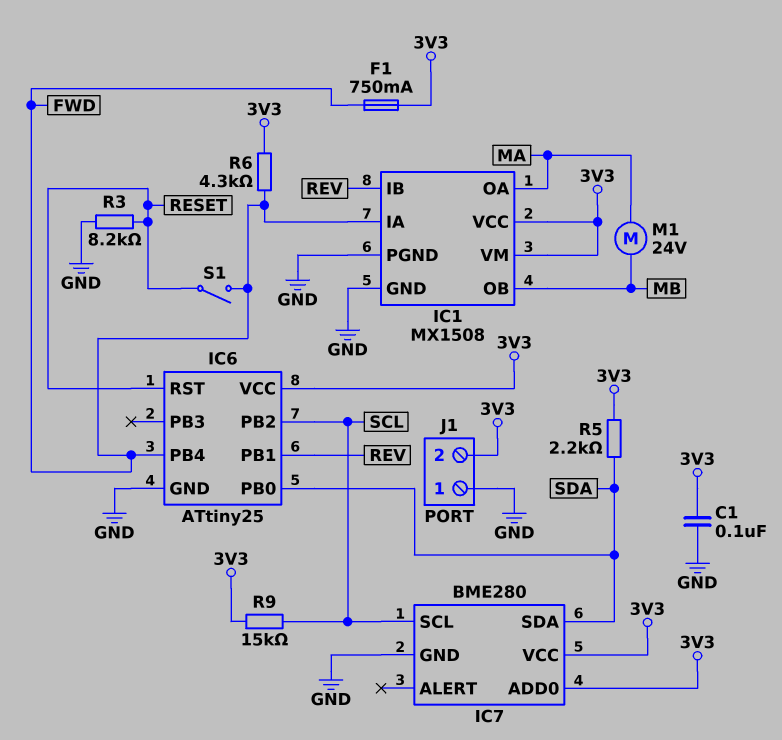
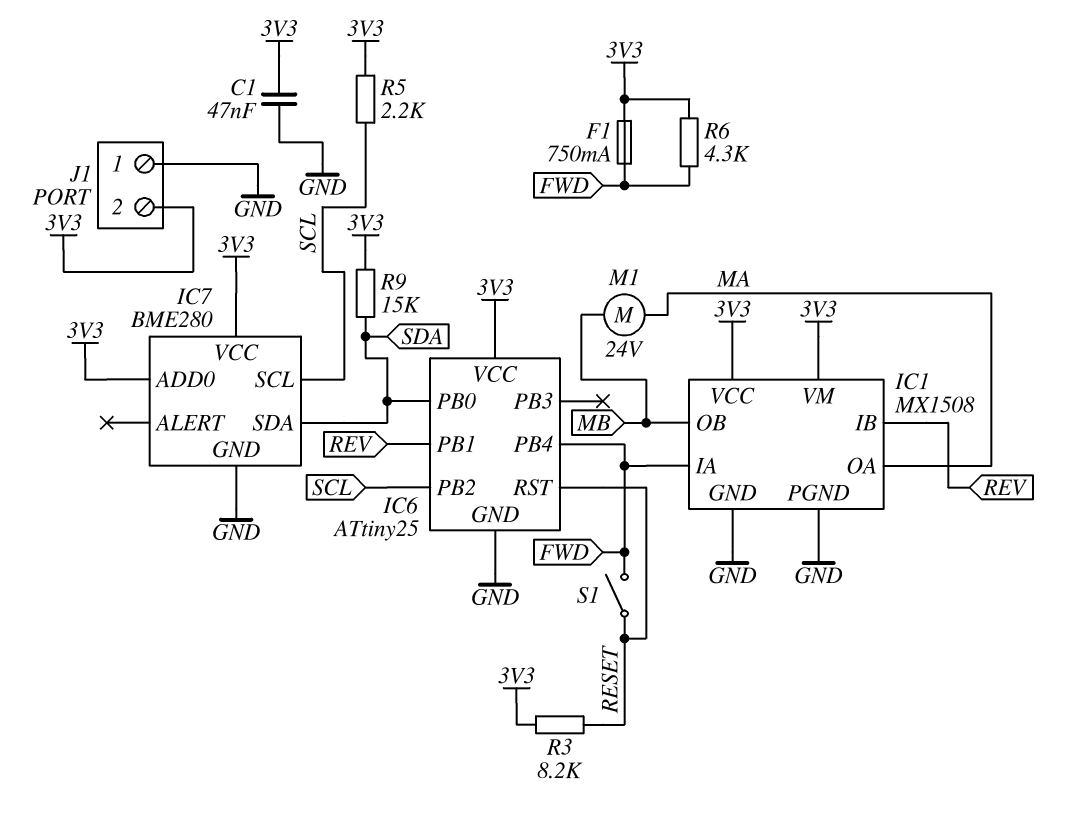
C1: 100nF (3V3, GND) -> 47nF (3V3, GND)
R3: 8.2k (GND, RESET) -> 8.2k (3V3, RESET)
R5: 2.2k (3V3, SDA) -> 2.2k (3V3, SCL)
R9: 15k (3V3, SCL) -> 15k (3V3, SDA)

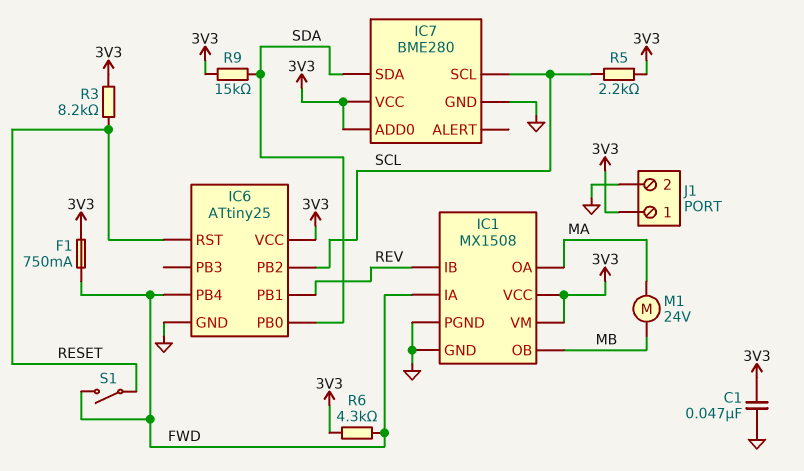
J1 pin 1: GND -> 3V3
J1 pin 2: 3V3 -> GND

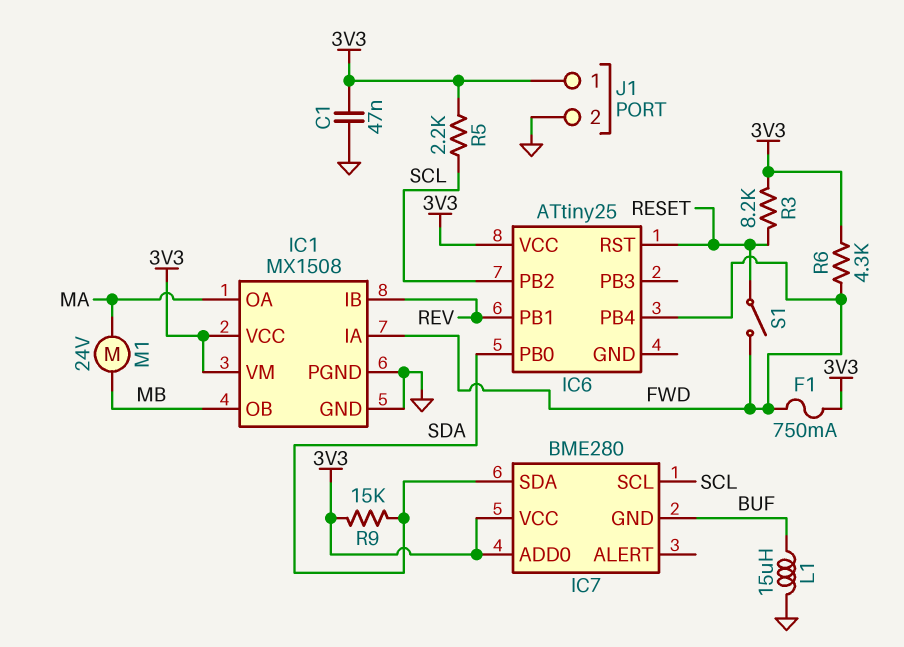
IC6 pin GND: GND -> none
IC7 pin GND: GND -> BUF
L1: none -> 15uH (BUF, GND)

